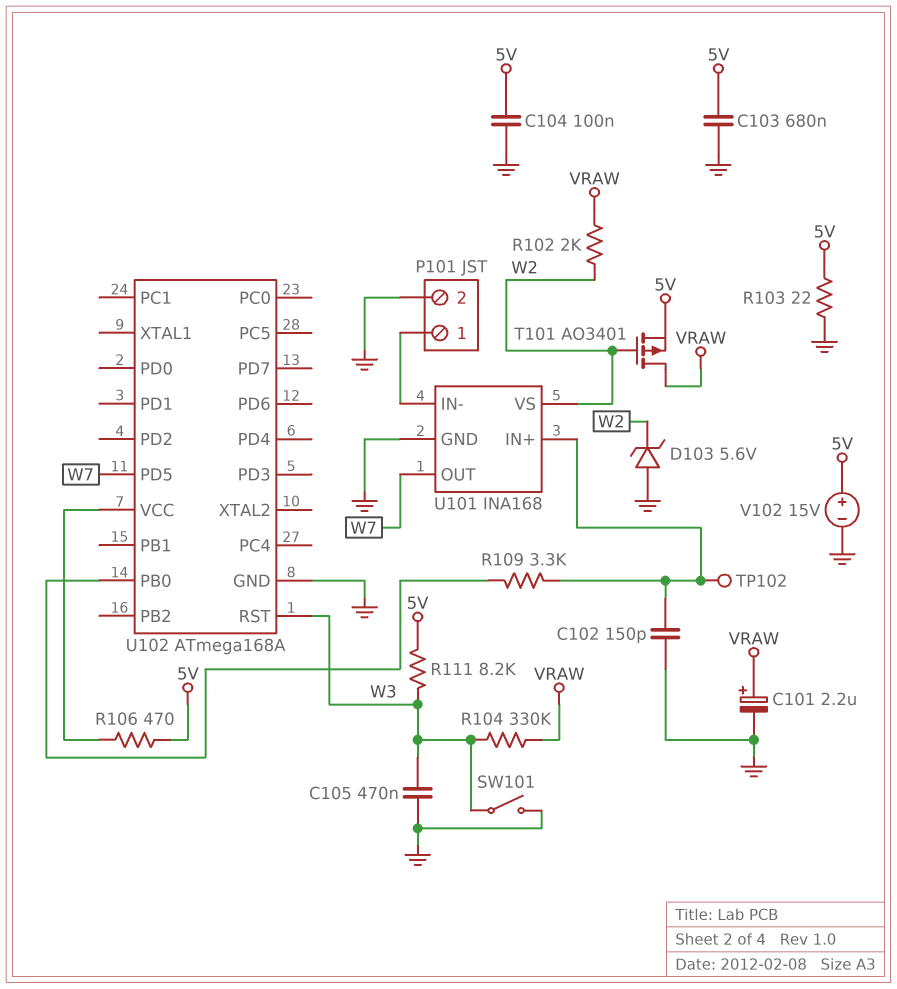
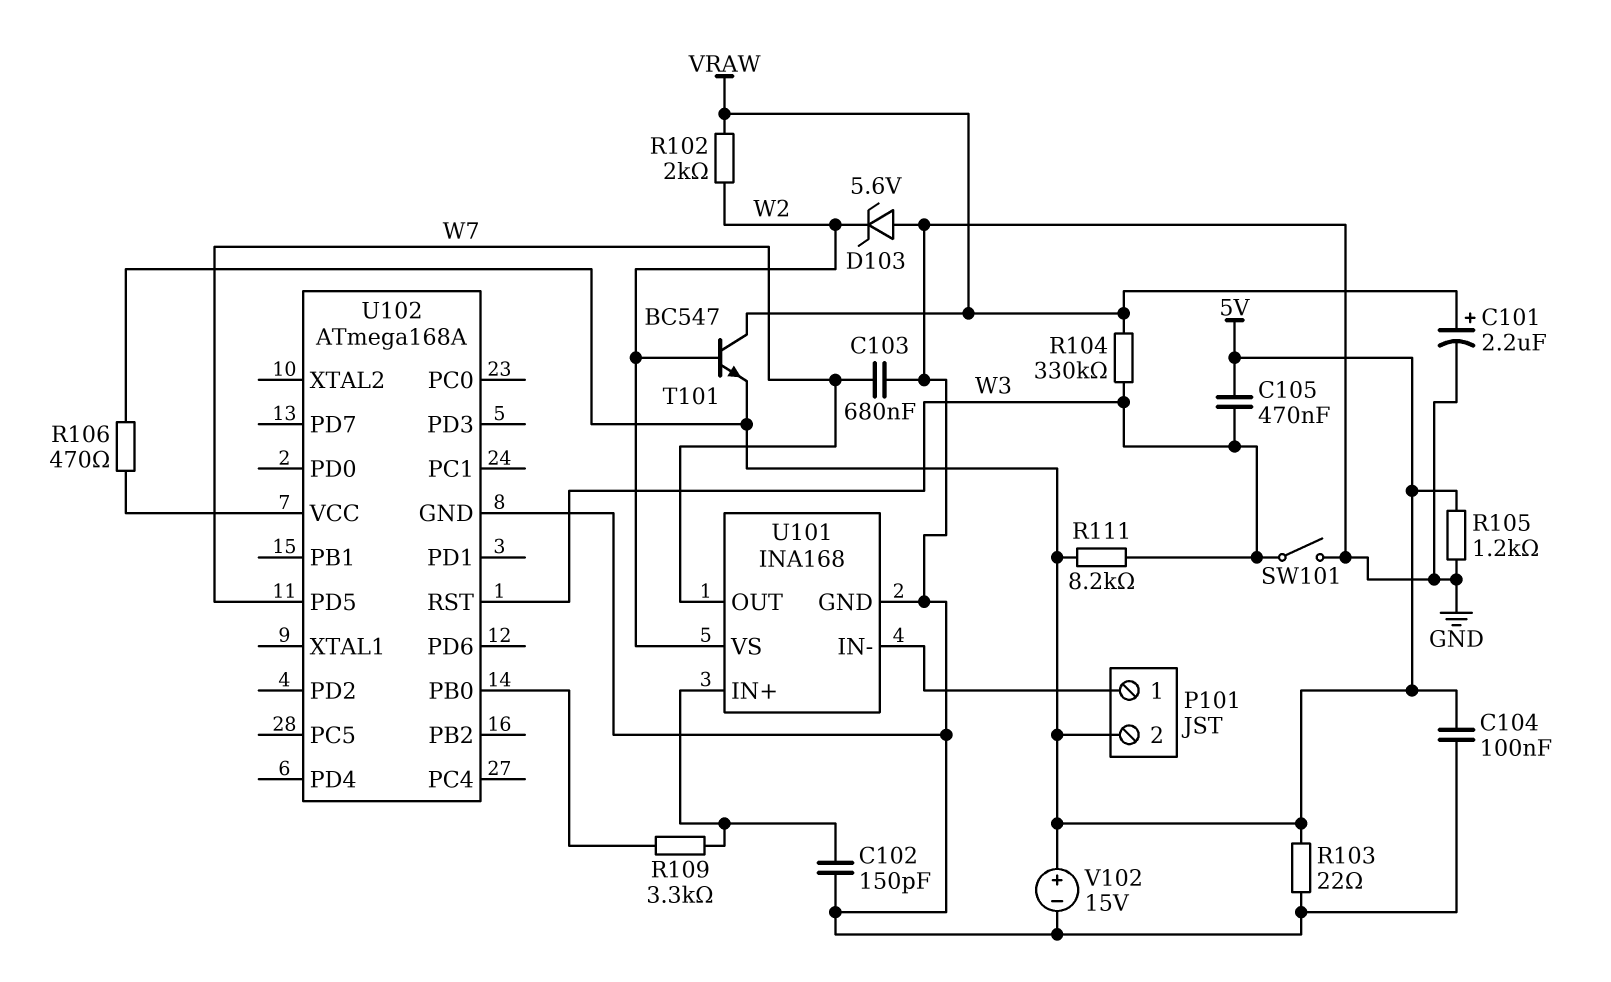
C103: 680nF (5V, GND) -> 680nF (GND, W7)
C105: 470nF (GND, W3) -> 470nF (5V, W3)
P101 pin 2: GND -> 5V
R105: none -> 1.2k (5V, GND)
T101: PMOS AO3401 (G W2, D VRAW, S 5V) -> NPN BC547 (B W2, C VRAW, E 5V)
TP102: test point (U101/IN+) -> none

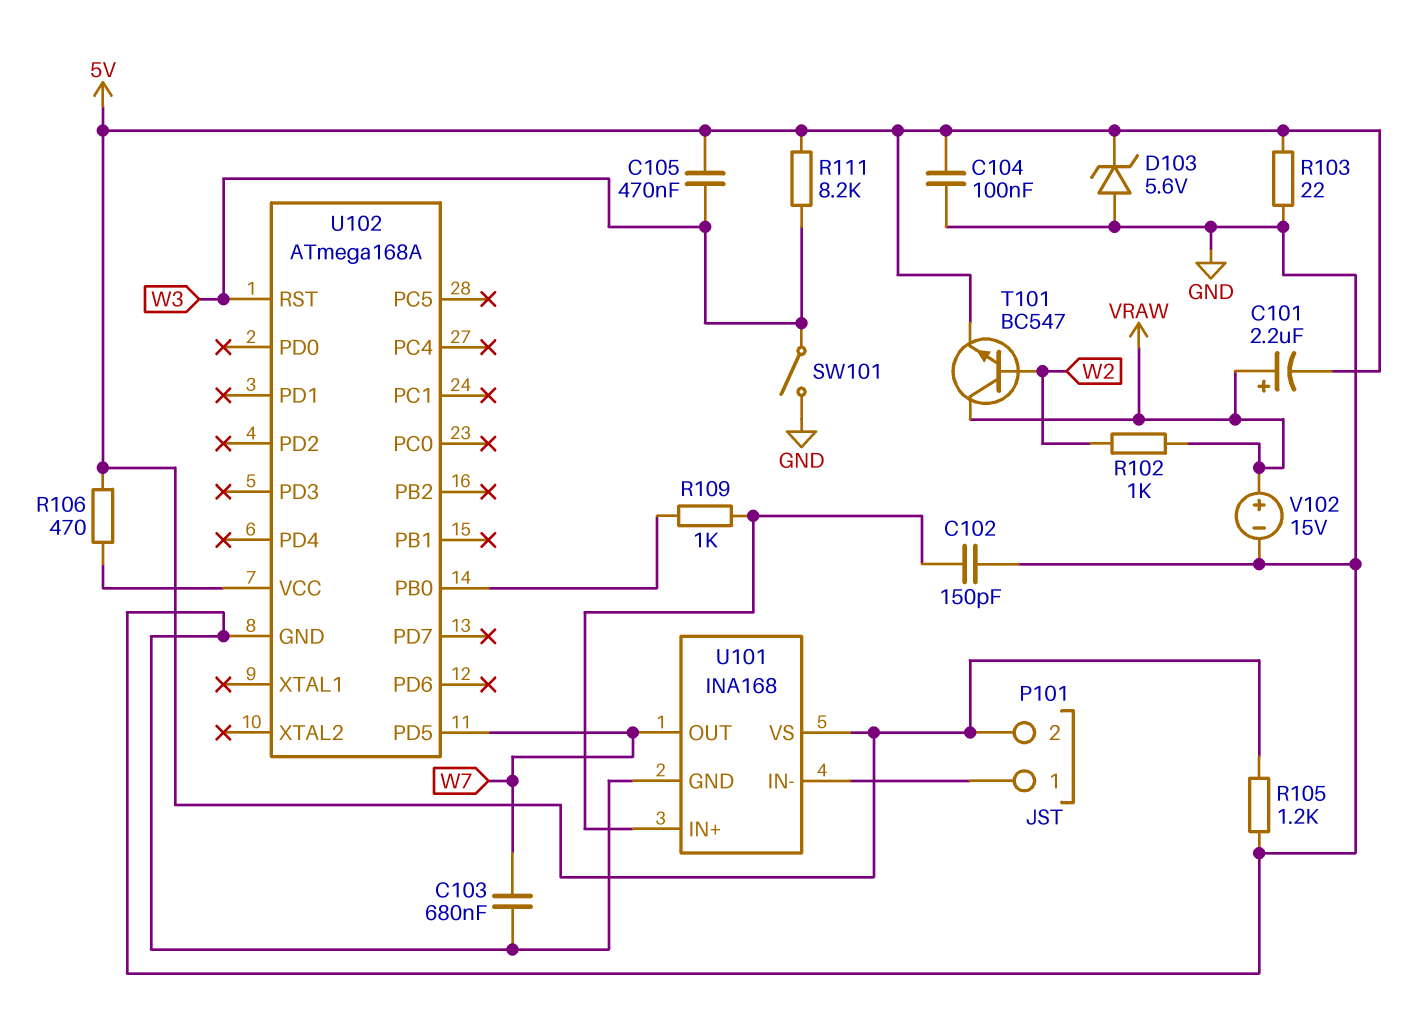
C101: 2.2uF (plus VRAW, minus GND) -> 2.2uF (plus VRAW, minus 5V)
D103: zener 5.6V (A GND, K W2) -> zener 5.6V (A GND, K 5V)
R102: 2k (VRAW, W2) -> 1k (VRAW, W2)
R104: 330k (VRAW, W3) -> none
R109: 3.3k (U101/IN+, U102/PB0) -> 1k (U101/IN+, U102/PB0)
U101 pin VS: W2 -> 5V
V102: 15V (plus 5V, minus GND) -> 15V (plus VRAW, minus GND)

